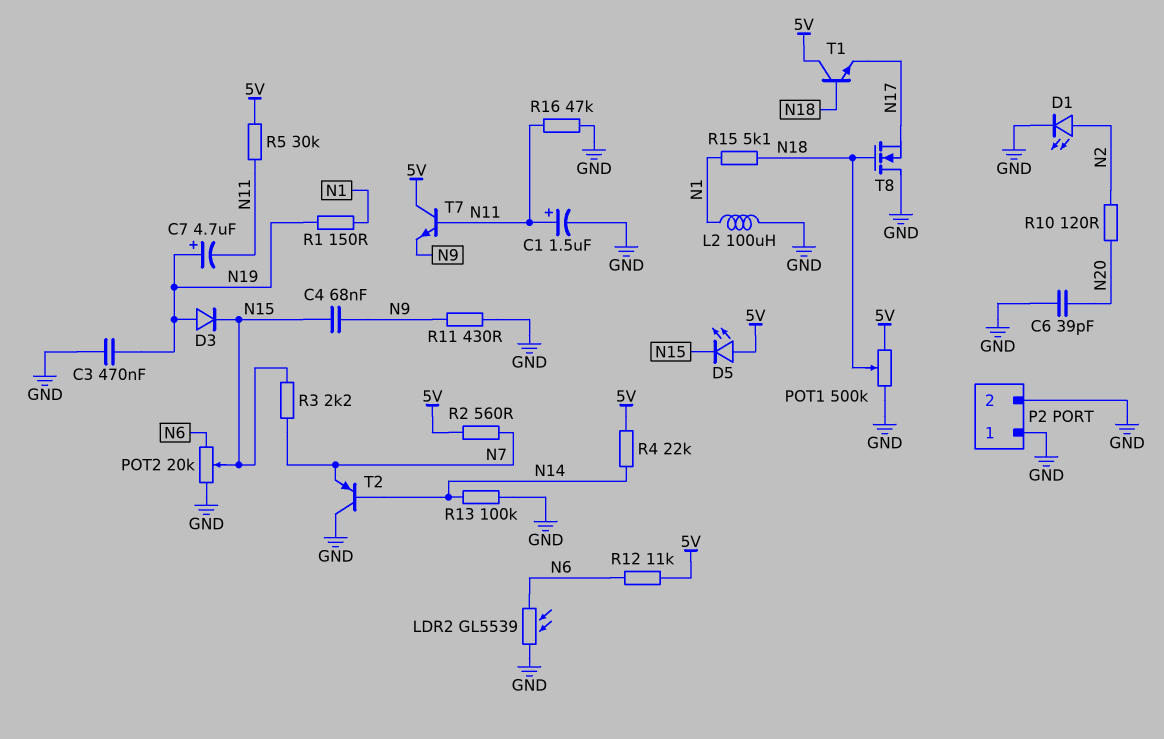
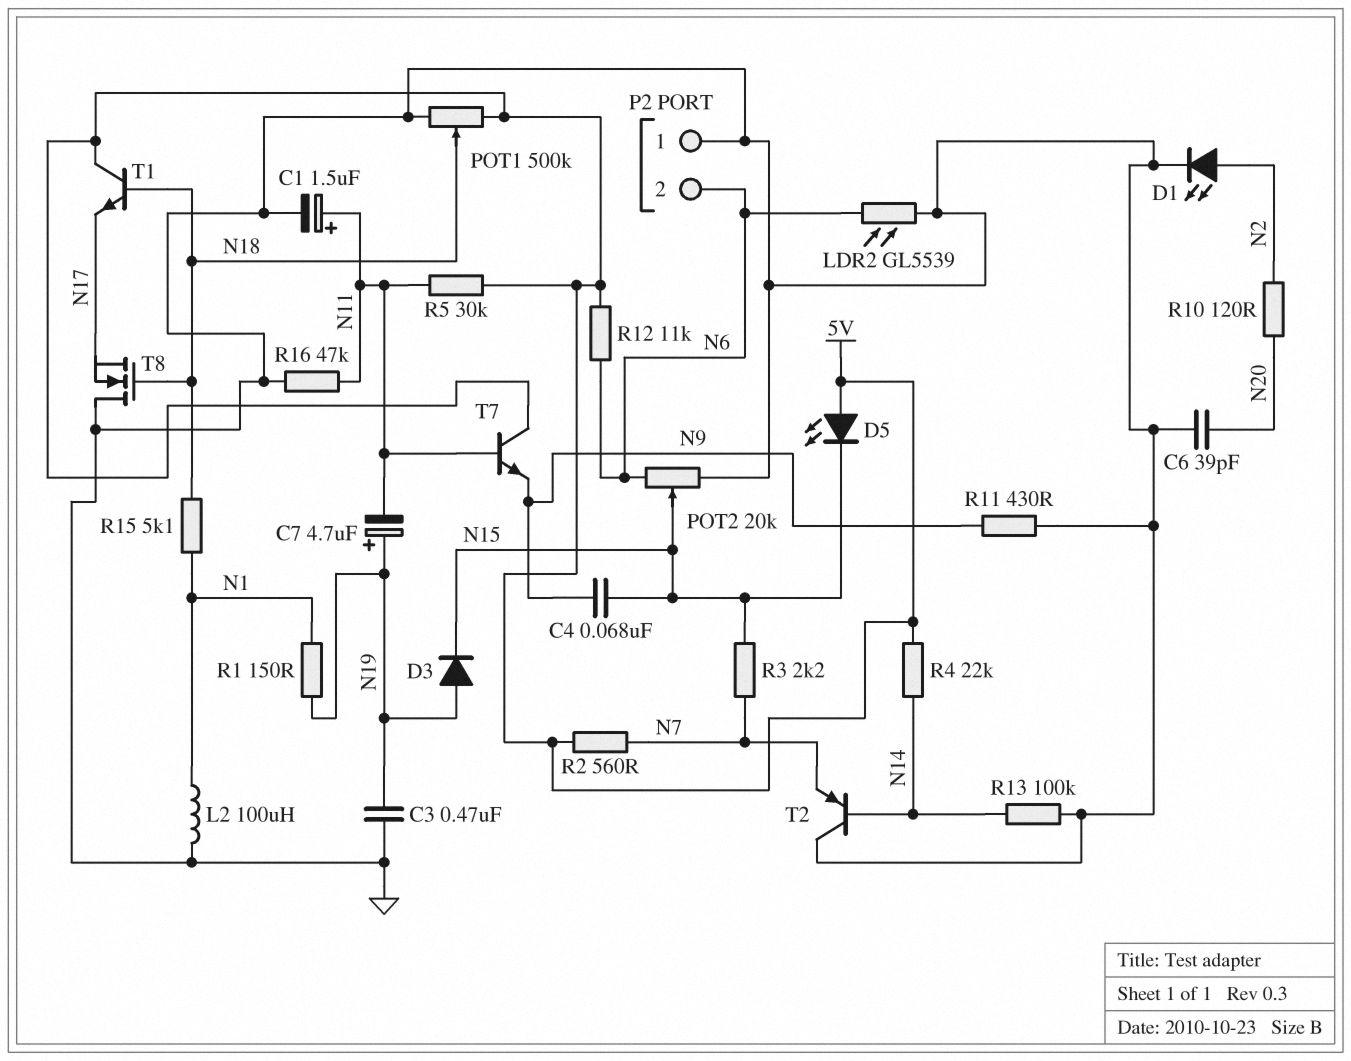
P2 pin 2: GND -> N6

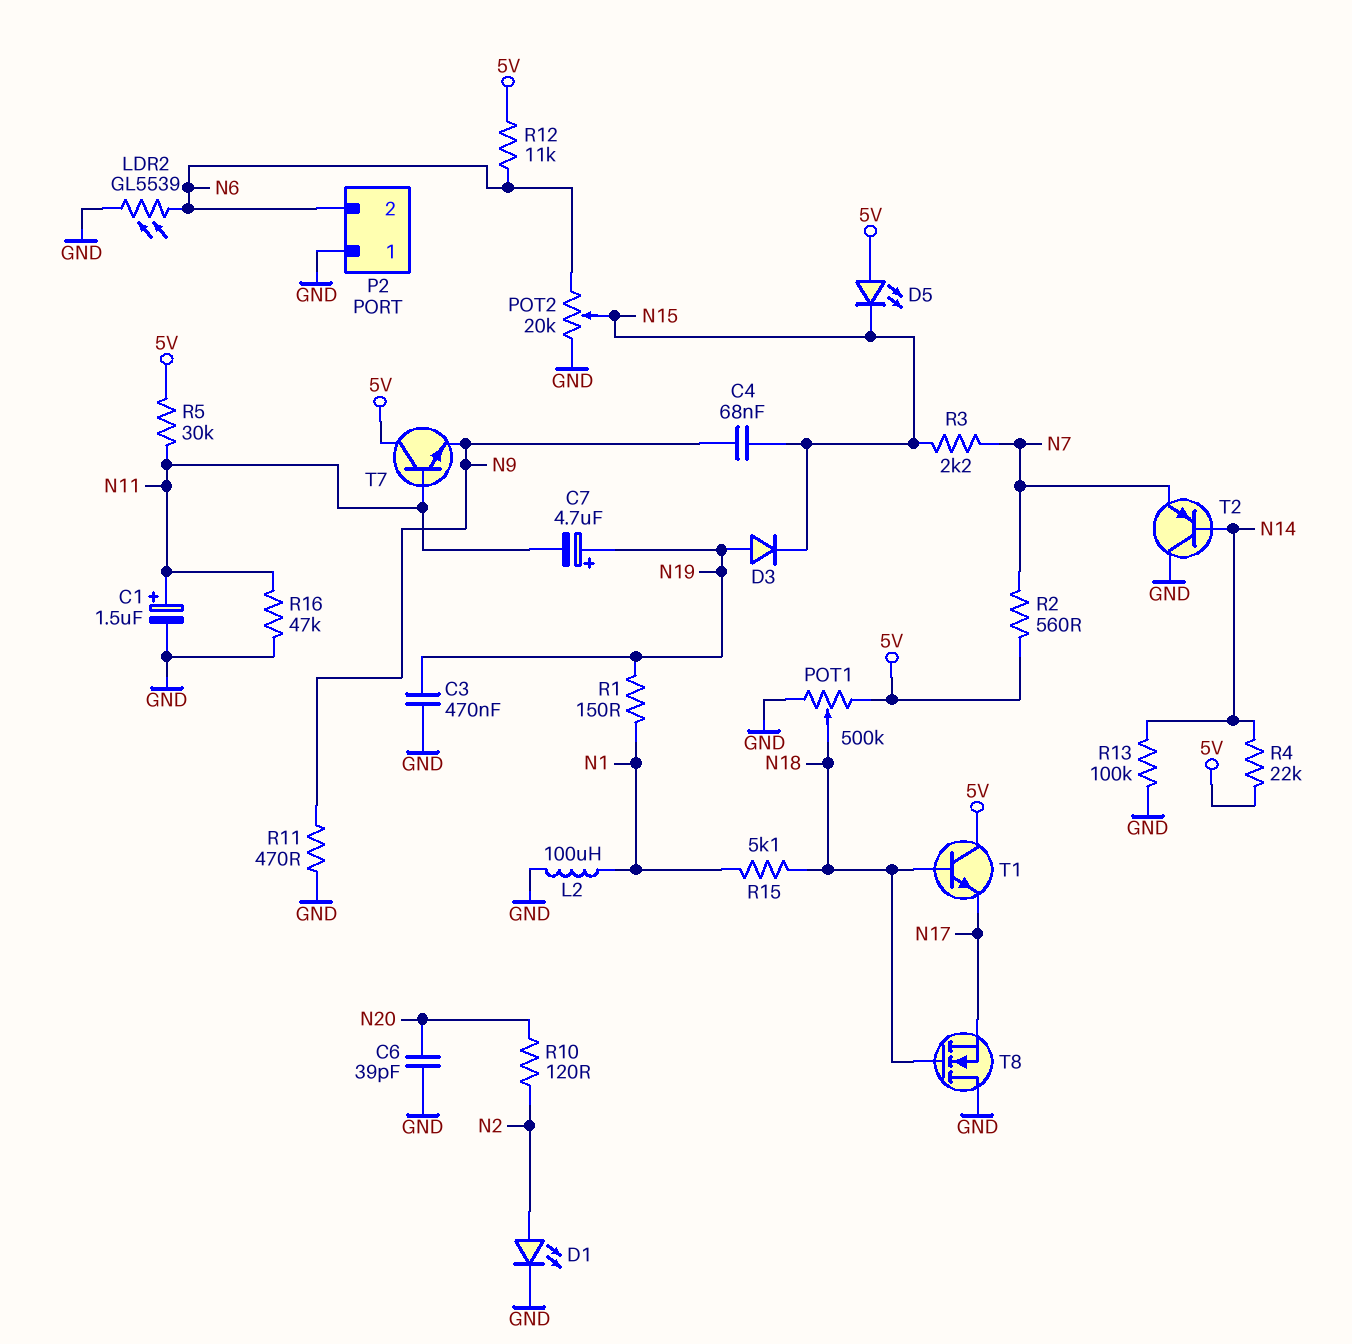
R11: 430 (GND, N9) -> 470 (GND, N9)

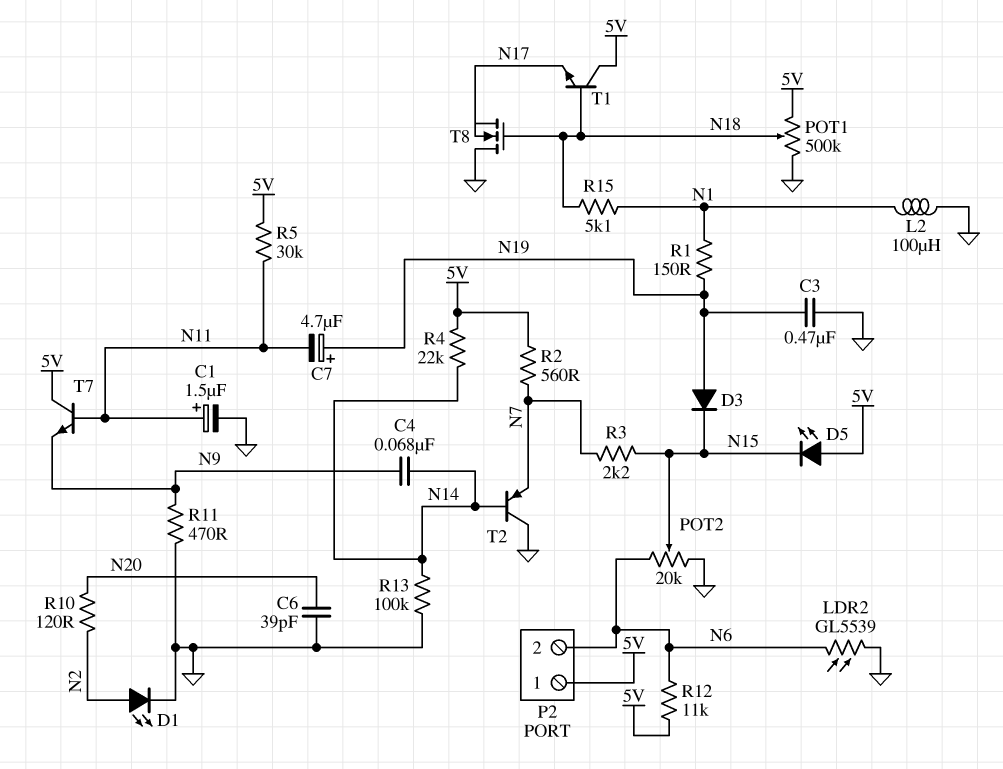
C4: 68nF (N9, N15) -> 68nF (N9, N14)
P2 pin 1: GND -> 5V
R16: 47k (GND, N11) -> none

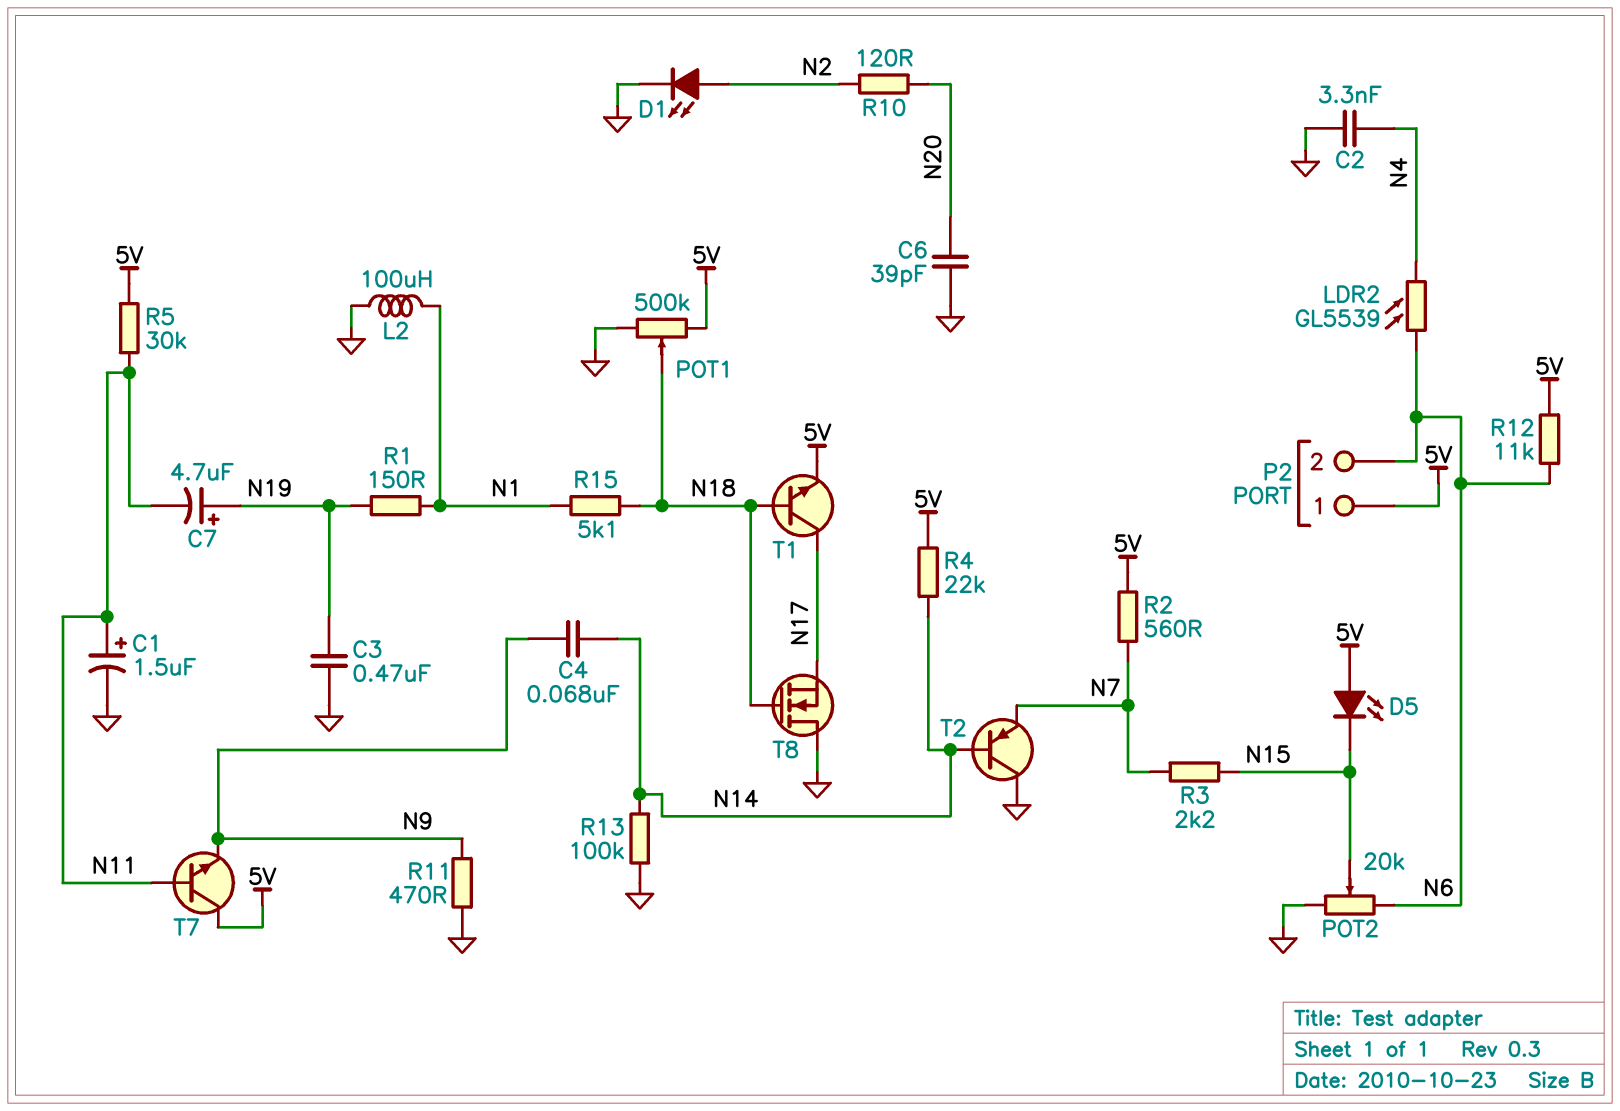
C2: none -> 3.3nF (GND, N4)
D3: diode (A N19, K N15) -> none
LDR2: GL5539 (GND, N6) -> GL5539 (N4, N6)
T1: NPN (B N18, C 5V, E N17) -> NPN (B N18, C N17, E 5V)

